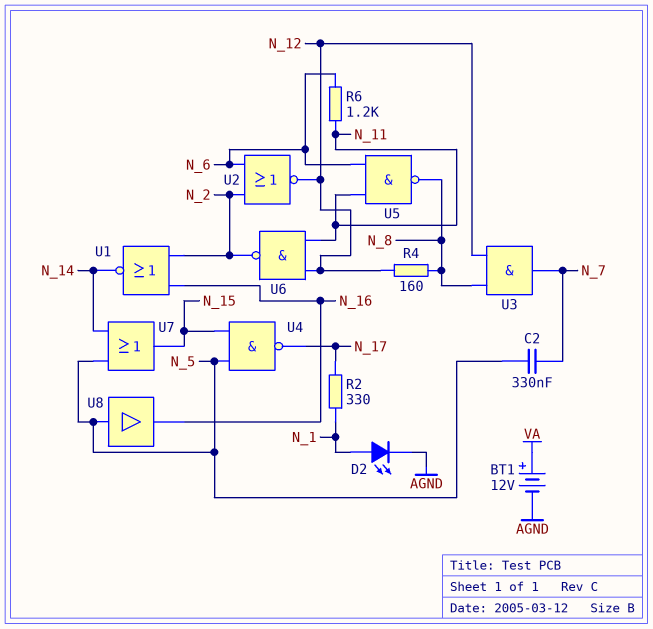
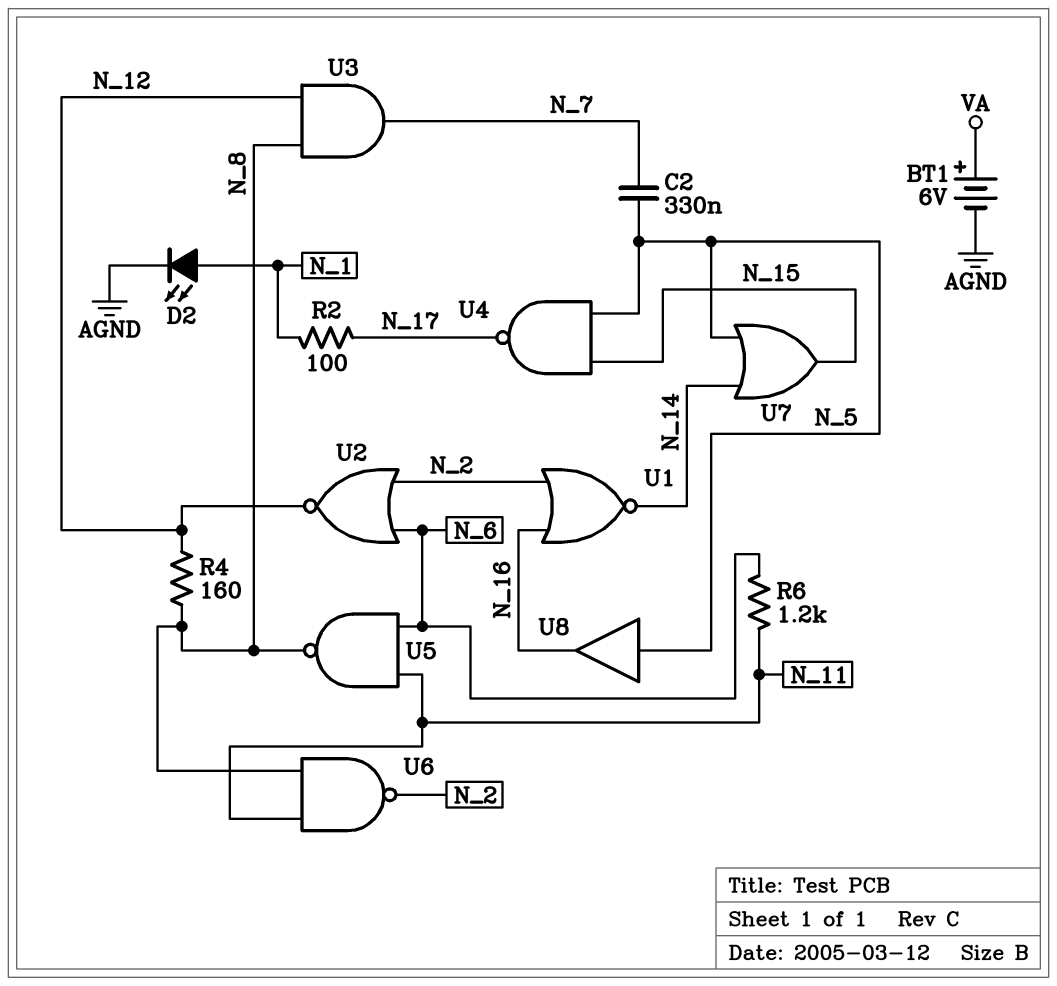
BT1: 12V (plus VA, minus AGND) -> 6V (plus VA, minus AGND)
R2: 330 (N_1, N_17) -> 100 (N_1, N_17)
U6: NAND (in N_11, in N_12, out N_2) -> NAND (in N_8, in N_11, out N_2)

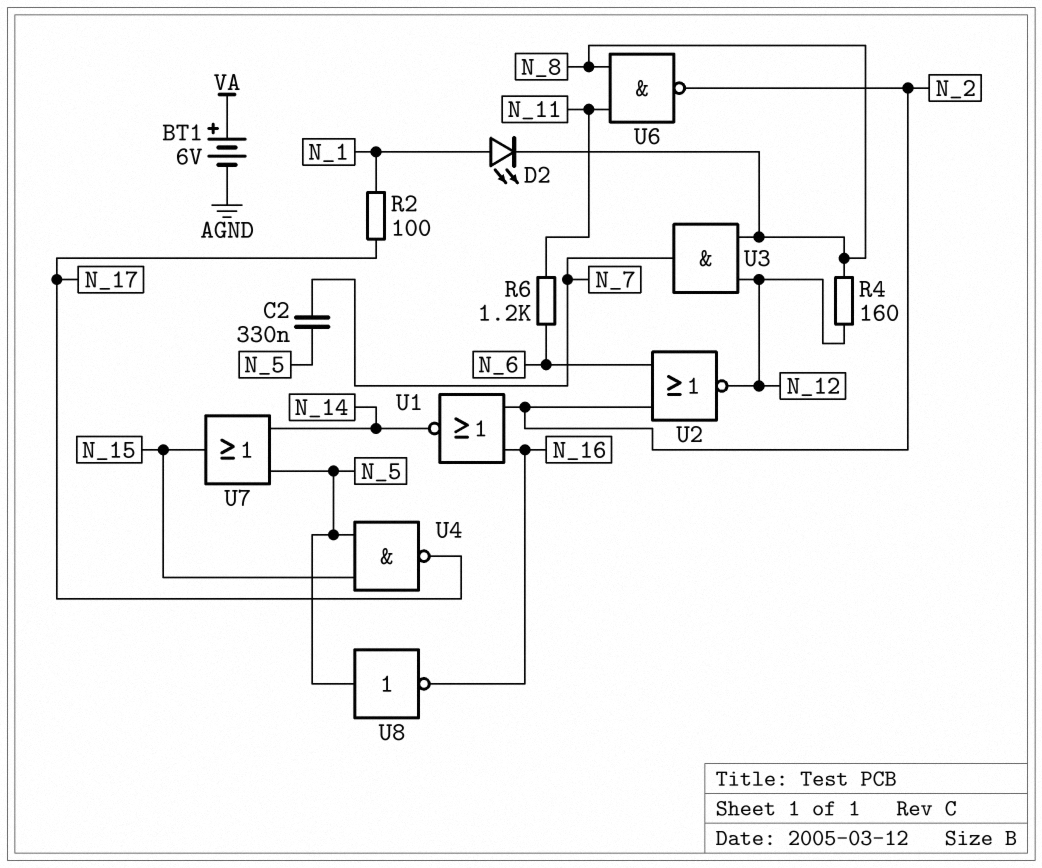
D2: LED (A N_1, K AGND) -> LED (A N_1, K N_8)
U5: NAND (in N_6, in N_11, out N_8) -> none
U8: buffer (in N_5, out N_16) -> NOT (in N_5, out N_16)

